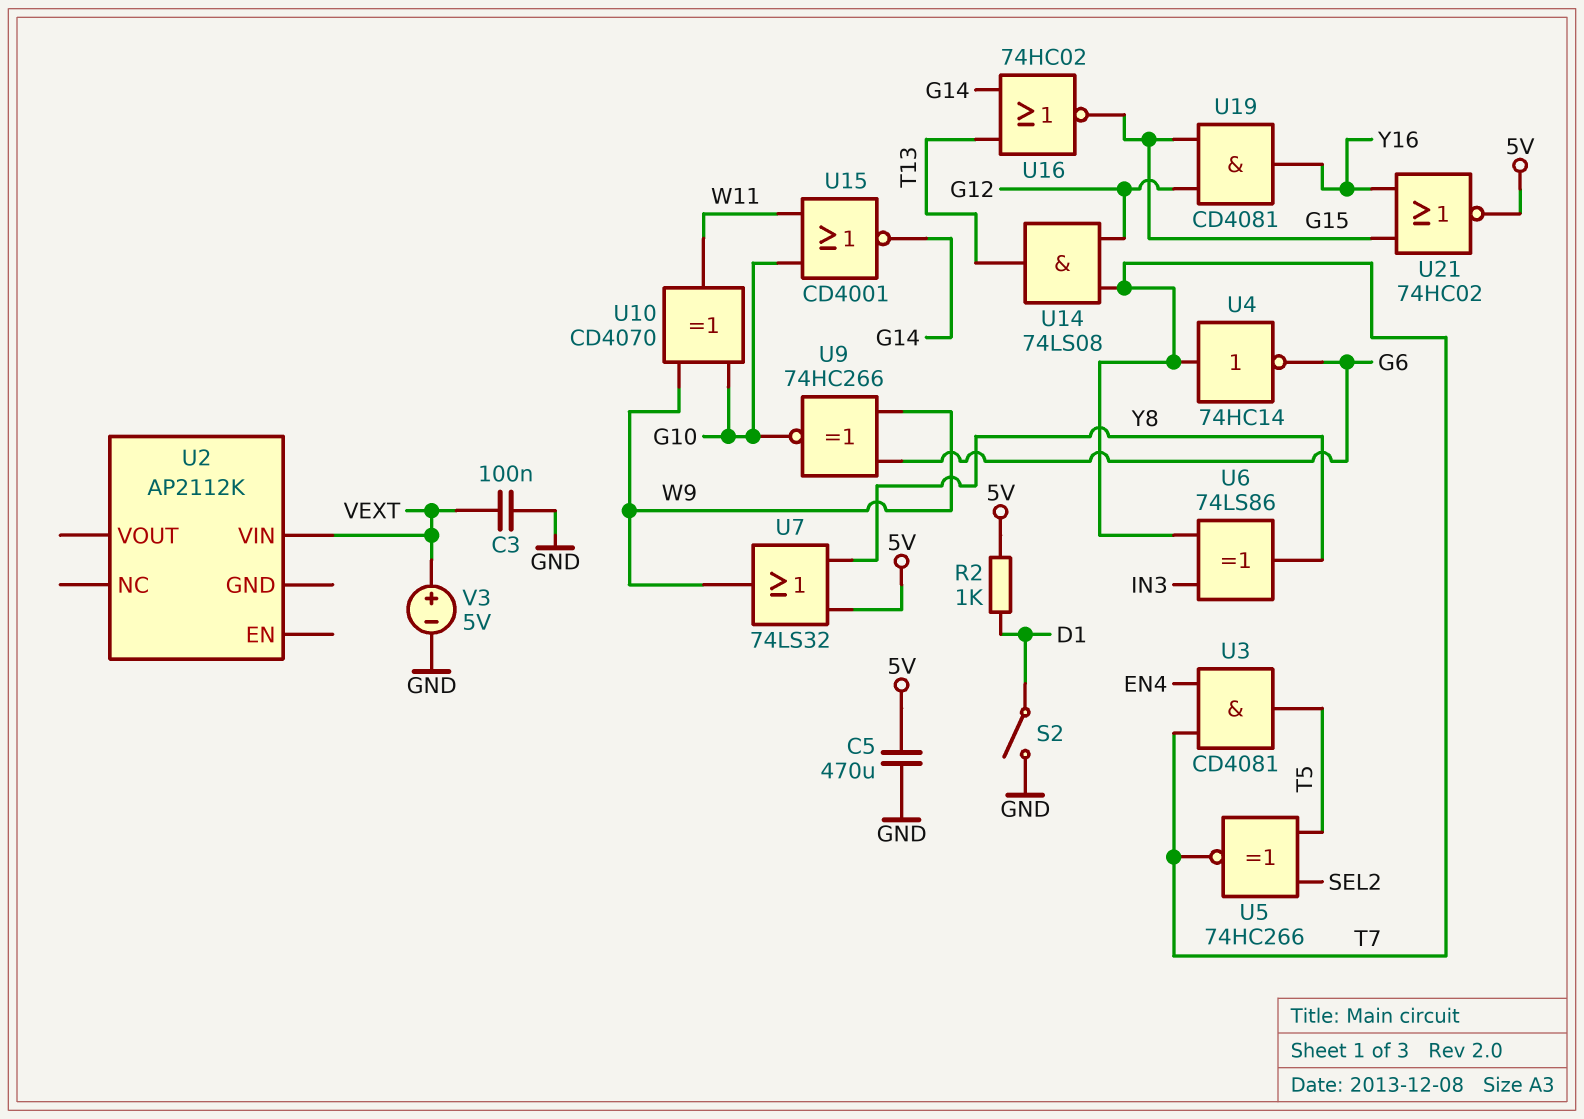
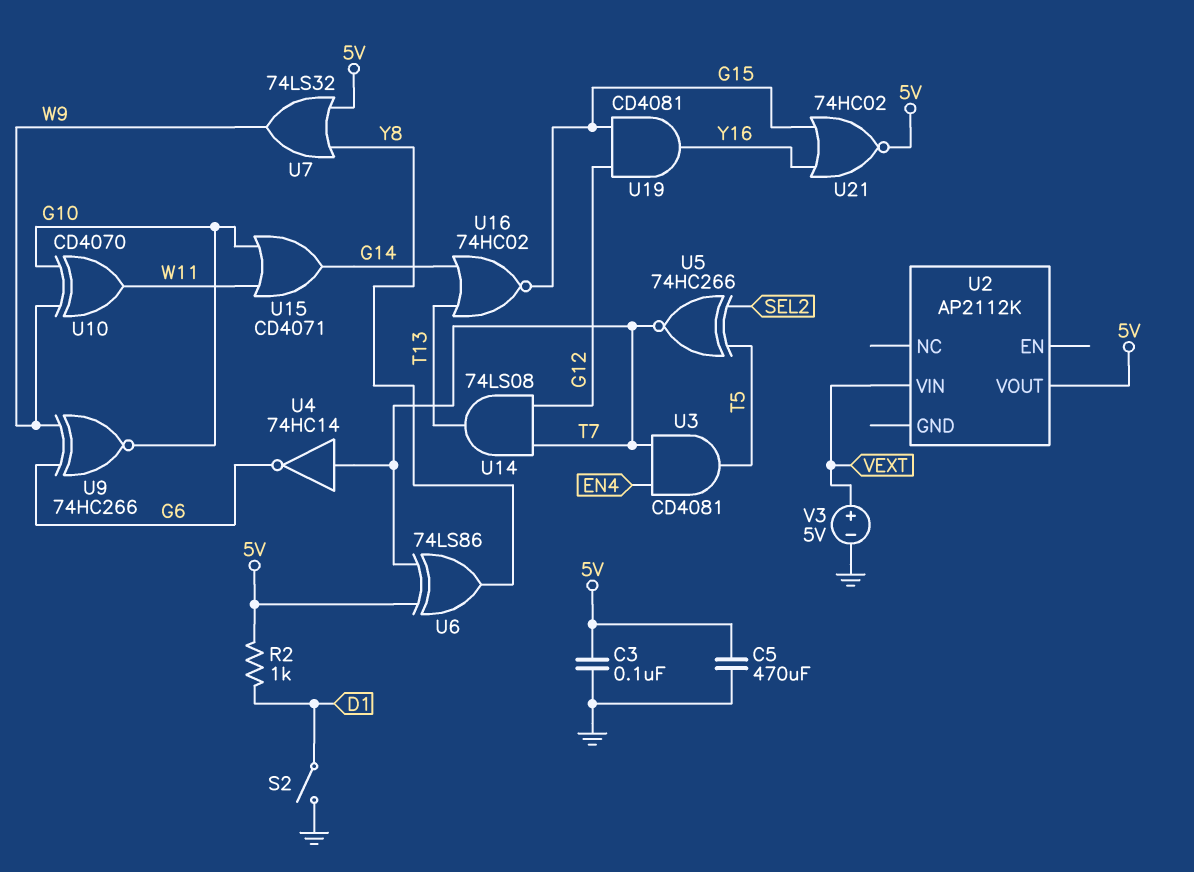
C3: 100nF (GND, VEXT) -> 100nF (5V, GND)
U2 pin VOUT: none -> 5V
U6: XOR 74LS86 (in IN3, in T7, out Y8) -> XOR 74LS86 (in 5V, in T7, out Y8)
U15: NOR CD4001 (in G10, in W11, out G14) -> OR CD4071 (in G10, in W11, out G14)

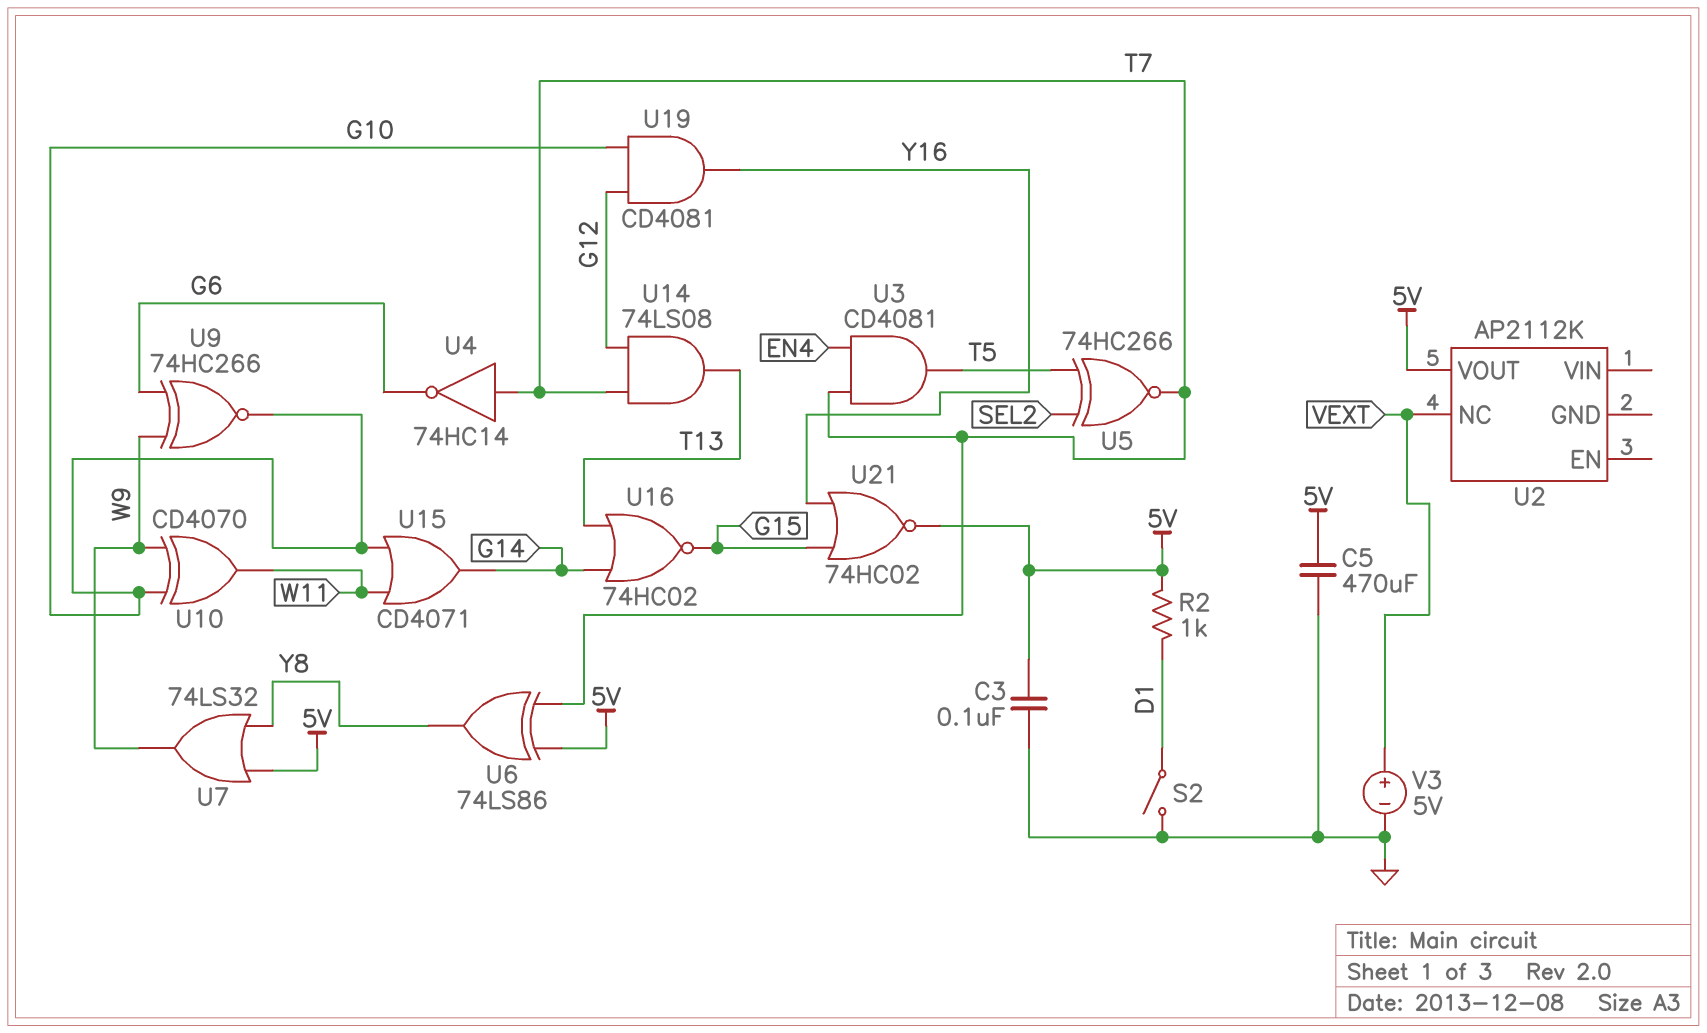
U2 pin NC: none -> VEXT
U2 pin VIN: VEXT -> none
U19: AND CD4081 (in G12, in G15, out Y16) -> AND CD4081 (in G10, in G12, out Y16)

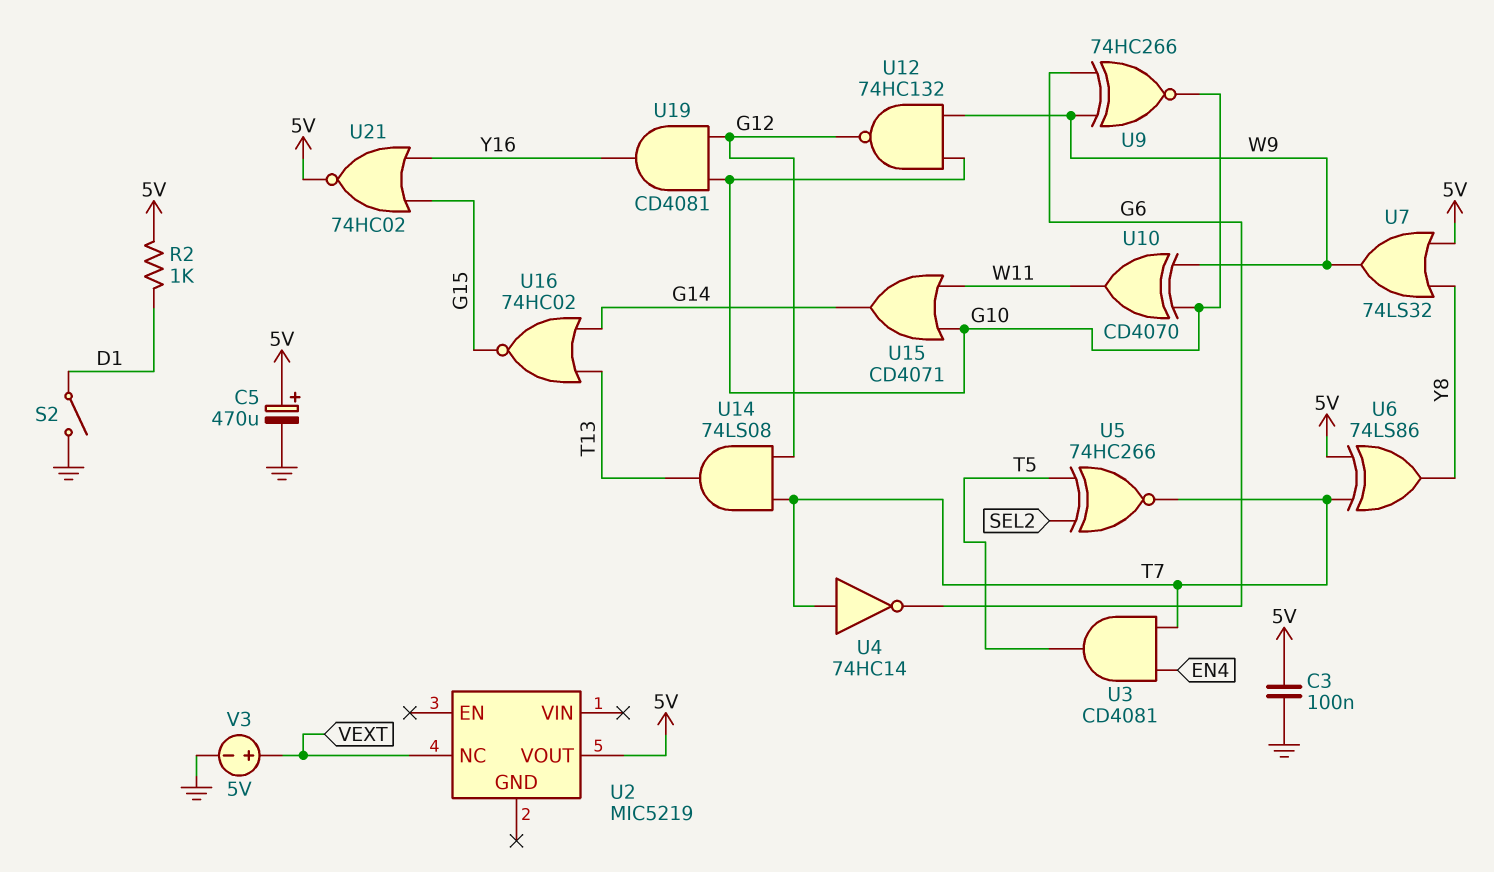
C5: 470uF (5V, GND) -> 470uF (plus 5V, minus GND)
U2: AP2112K -> MIC5219
U12: none -> NAND 74HC132 (in G10, in W9, out G12)

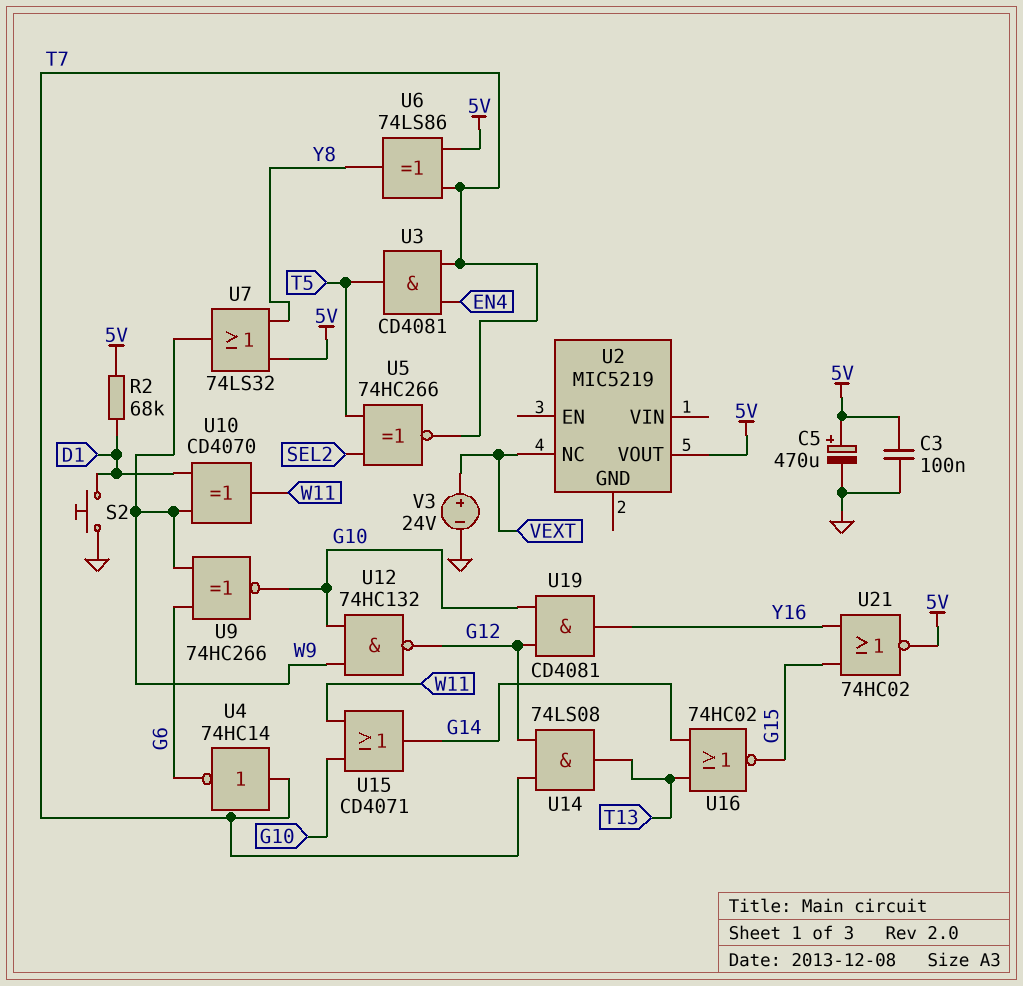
R2: 1k (5V, D1) -> 68k (5V, D1)
S2: switch (D1, GND) -> button (D1, GND)
U10: XOR CD4070 (in G10, in W9, out W11) -> XOR CD4070 (in D1, in W9, out W11)
V3: 5V (plus VEXT, minus GND) -> 24V (plus VEXT, minus GND)

